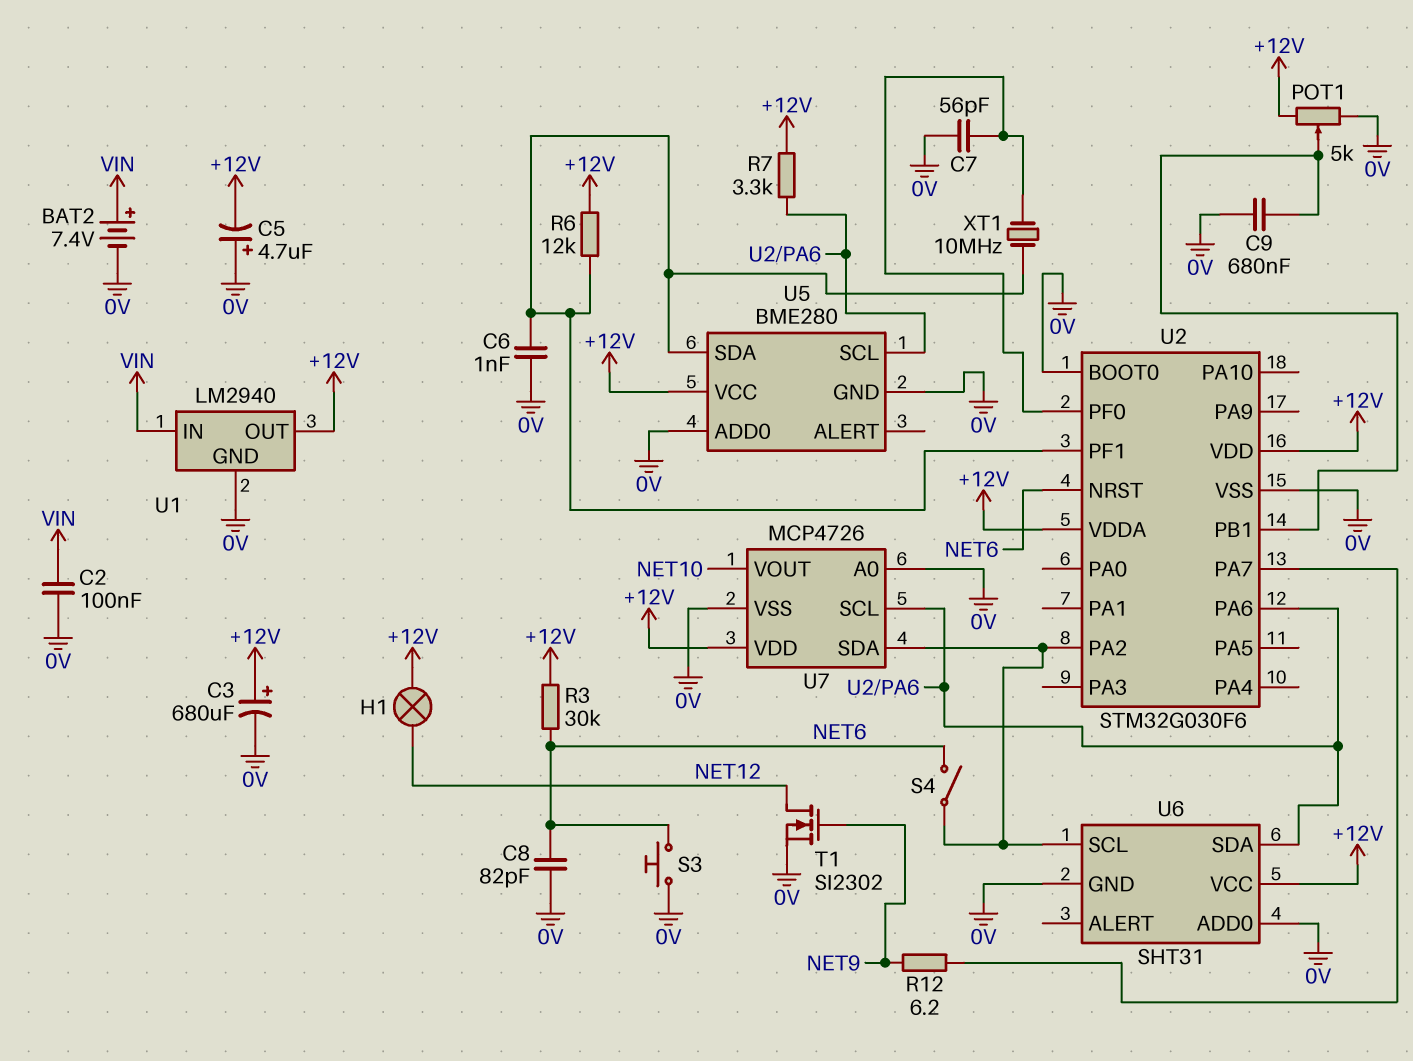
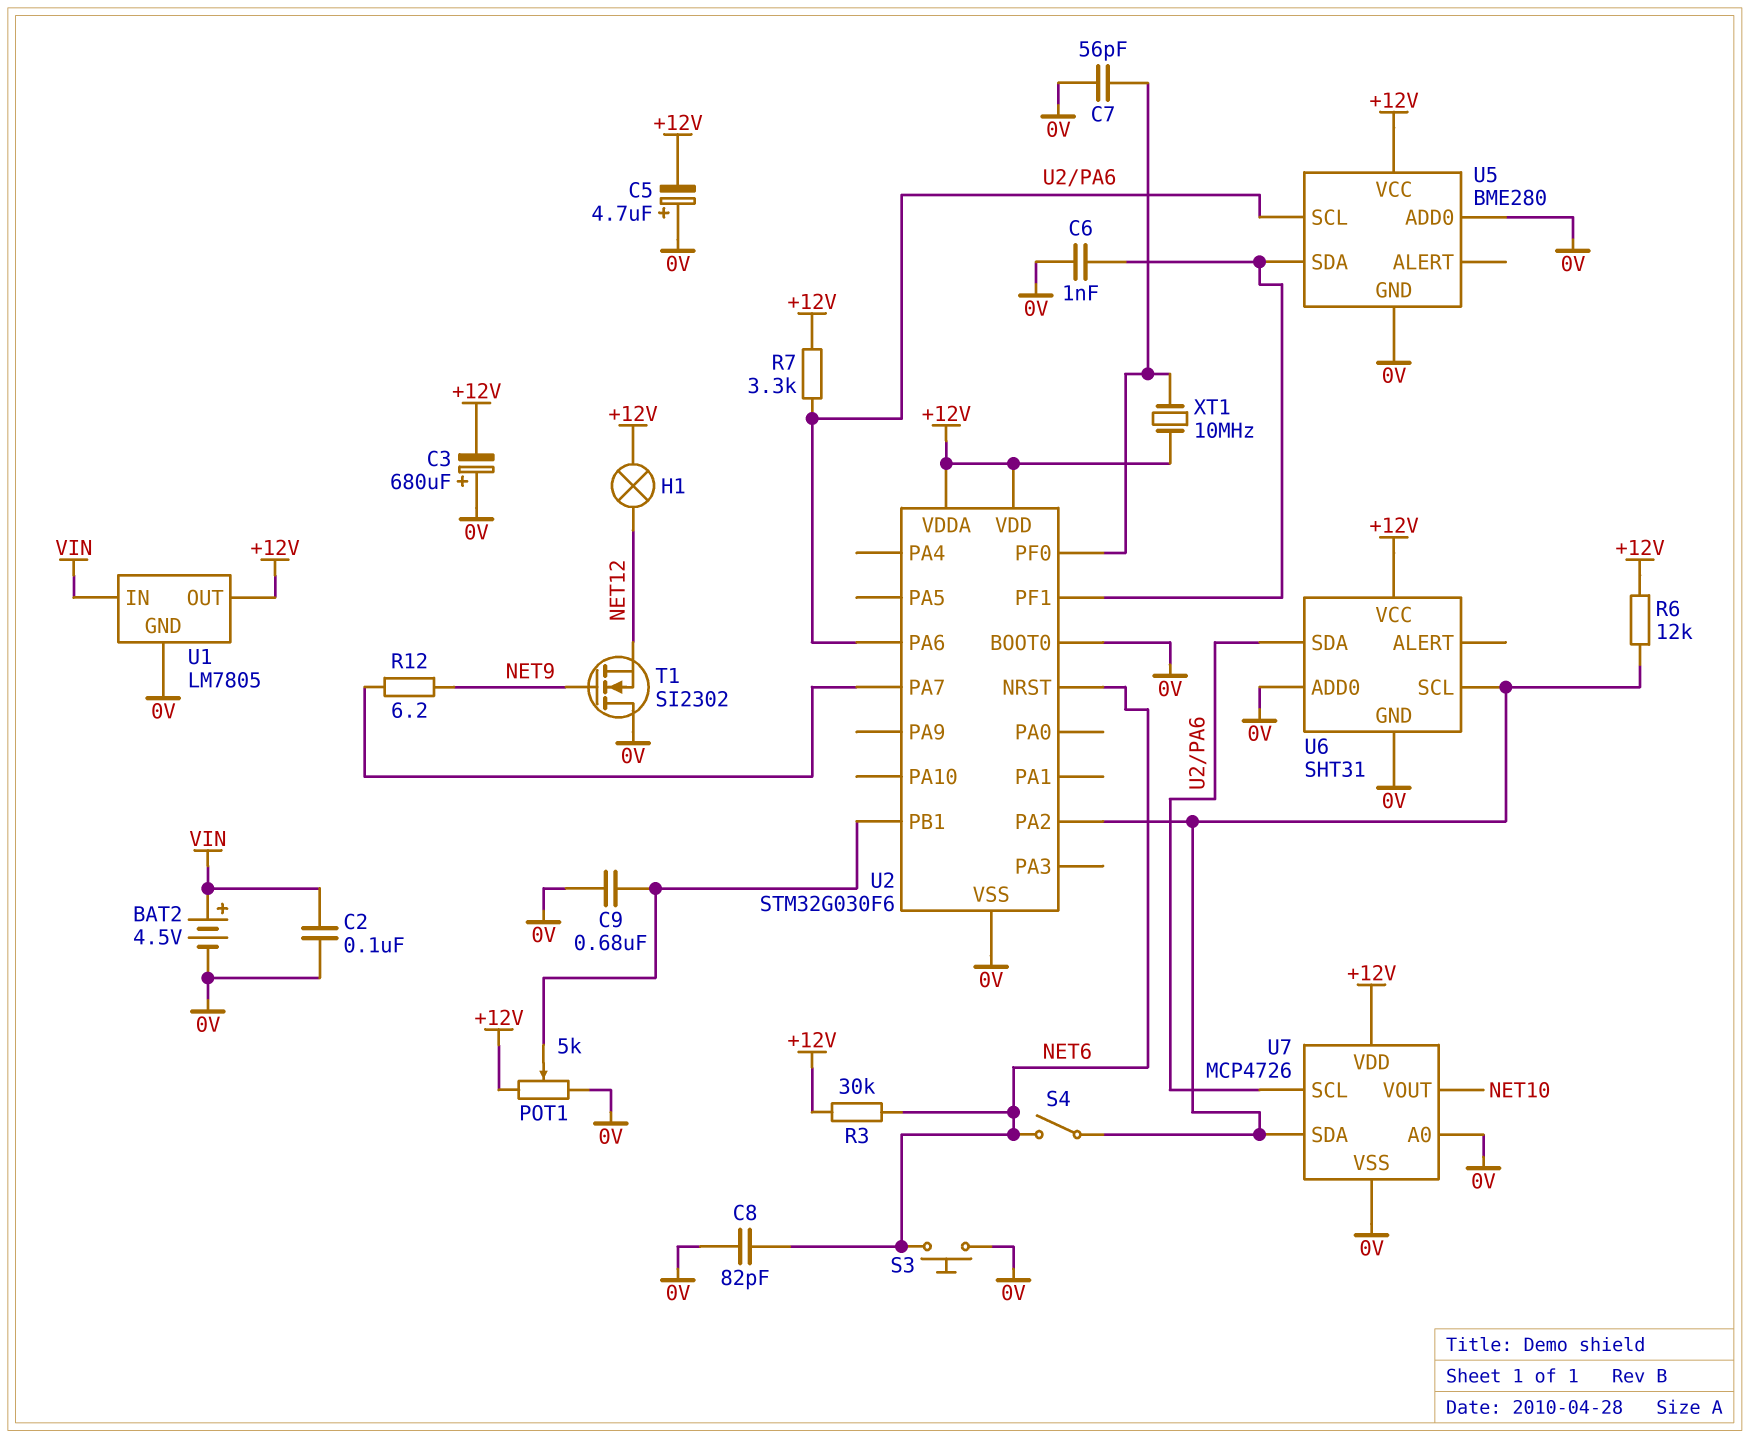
BAT2: 7.4V (plus VIN, minus 0V) -> 4.5V (plus VIN, minus 0V)
C3: 680uF (plus +12V, minus 0V) -> 680uF (plus 0V, minus +12V)
R6: 12k (+12V, U2/PF1) -> 12k (+12V, U2/PA2)
T1: NMOS SI2302 (G NET9, D NET12, S 0V) -> NMOS SI2302 (G NET9, D 0V, S NET12)
U1: LM2940 -> LM7805
XT1: 10MHz (U2/PF0, U2/PF1) -> 10MHz (+12V, U2/PF0)

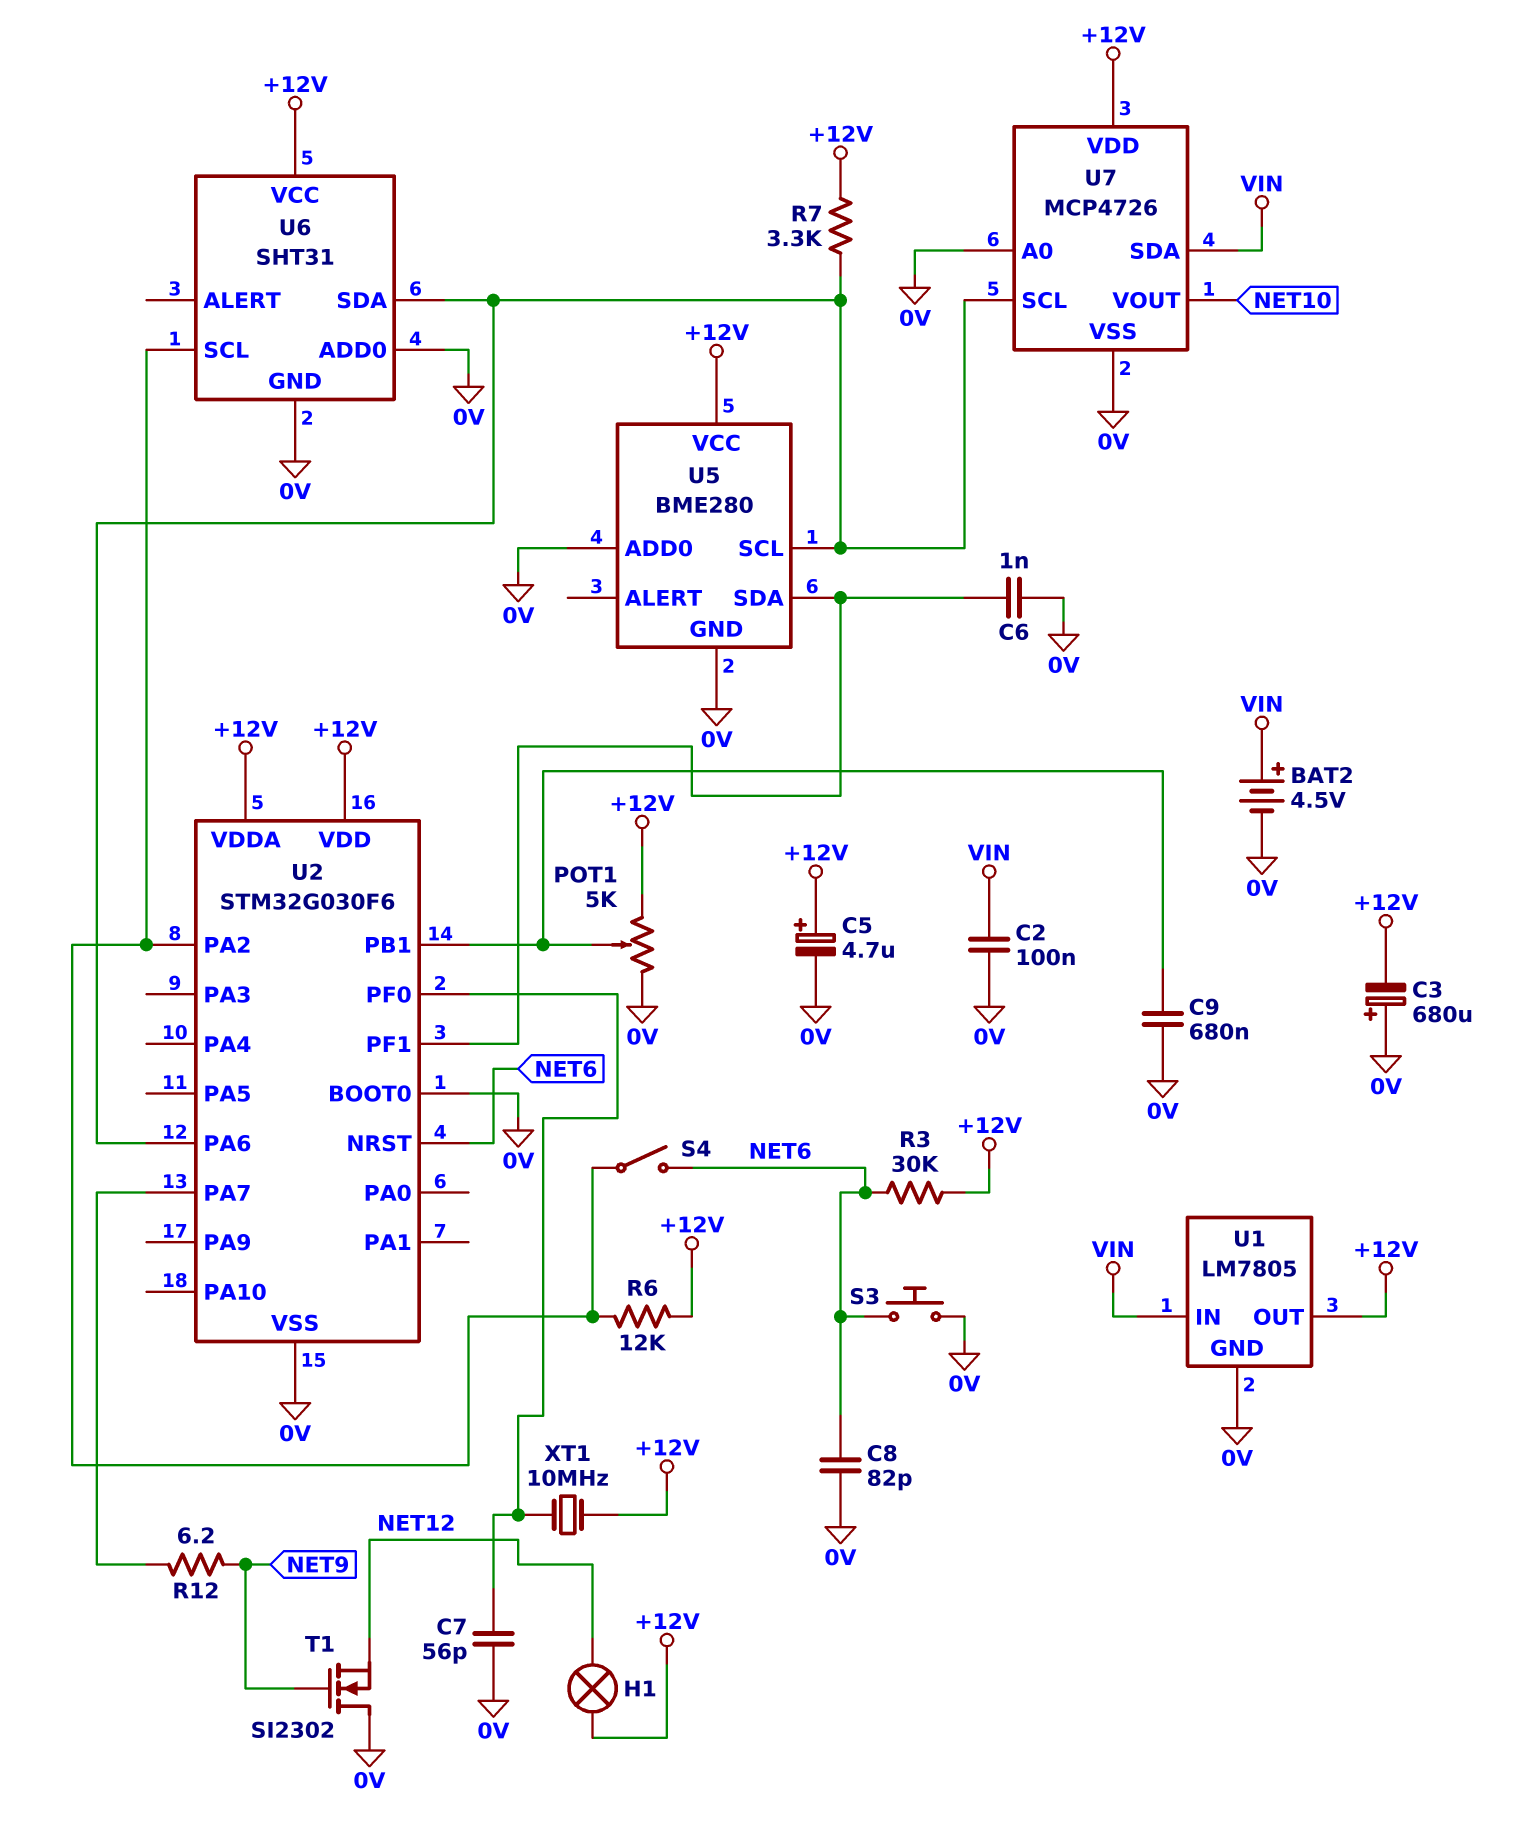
C5: 4.7uF (plus 0V, minus +12V) -> 4.7uF (plus +12V, minus 0V)
U7 pin SDA: U2/PA2 -> VIN

